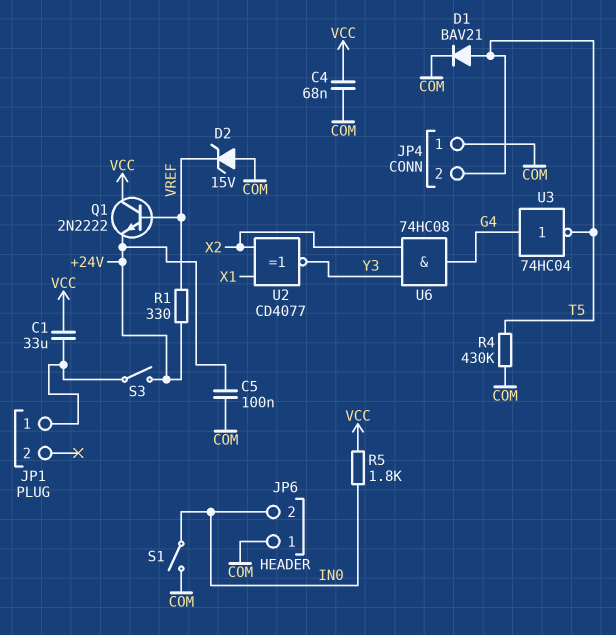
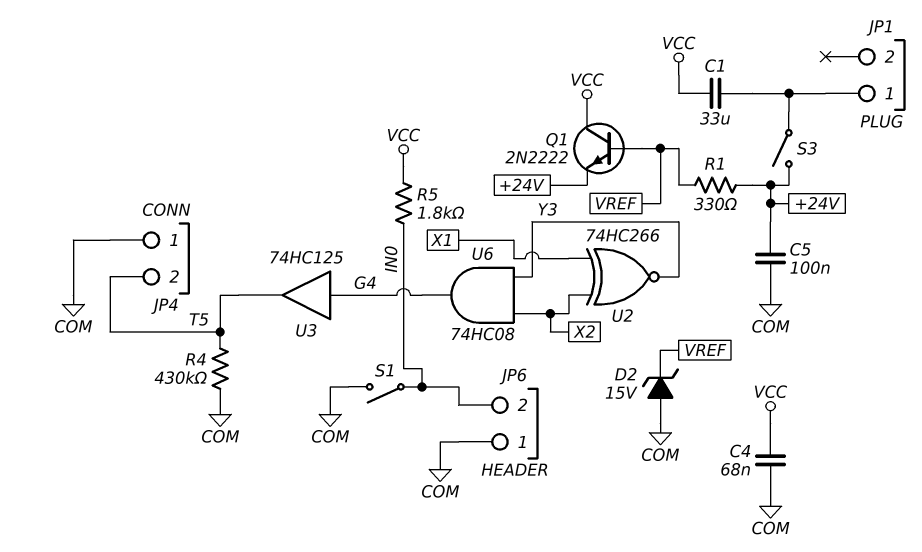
D1: diode BAV21 (A T5, K COM) -> none
U2: XNOR CD4077 (in X1, in X2, out Y3) -> XNOR 74HC266 (in X1, in X2, out Y3)
U3: NOT 74HC04 (in G4, out T5) -> buffer 74HC125 (in G4, out T5)

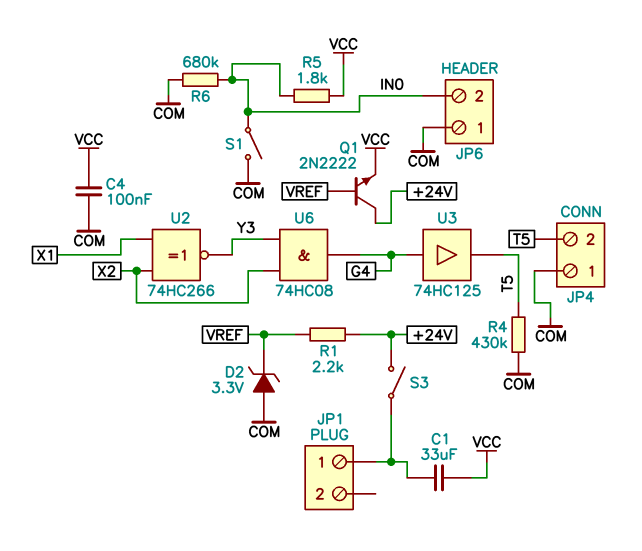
C4: 68nF (COM, VCC) -> 100nF (COM, VCC)
C5: 100nF (+24V, COM) -> none
D2: zener 15V (A COM, K VREF) -> zener 3.3V (A COM, K VREF)
Q1: NPN 2N2222 (B VREF, C VCC, E +24V) -> NPN 2N2222 (B VREF, C +24V, E VCC)
R1: 330 (+24V, VREF) -> 2.2k (+24V, VREF)
R6: none -> 680k (COM, IN0)

